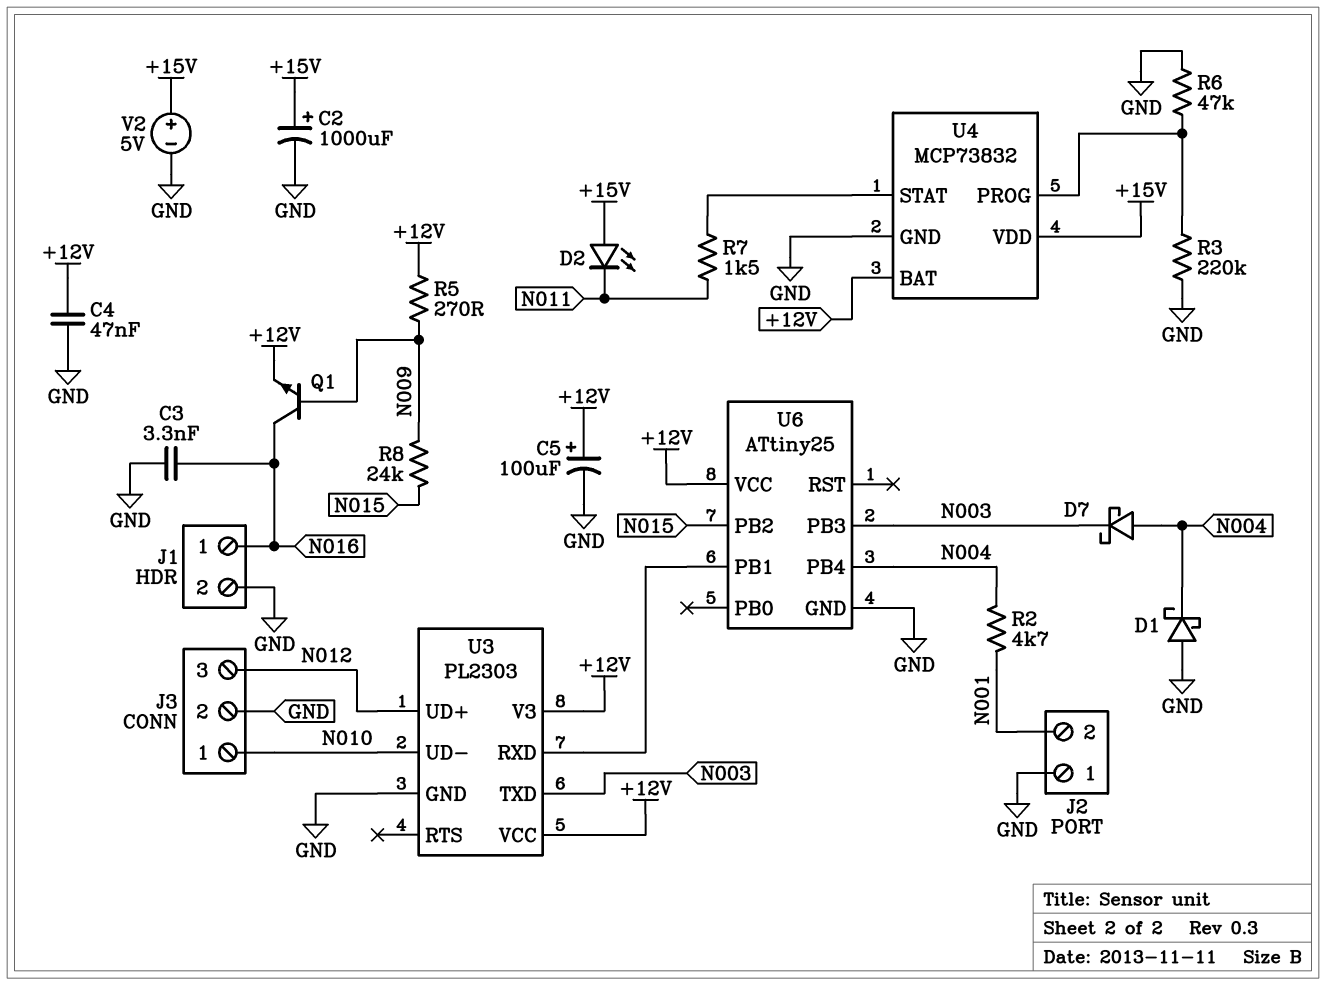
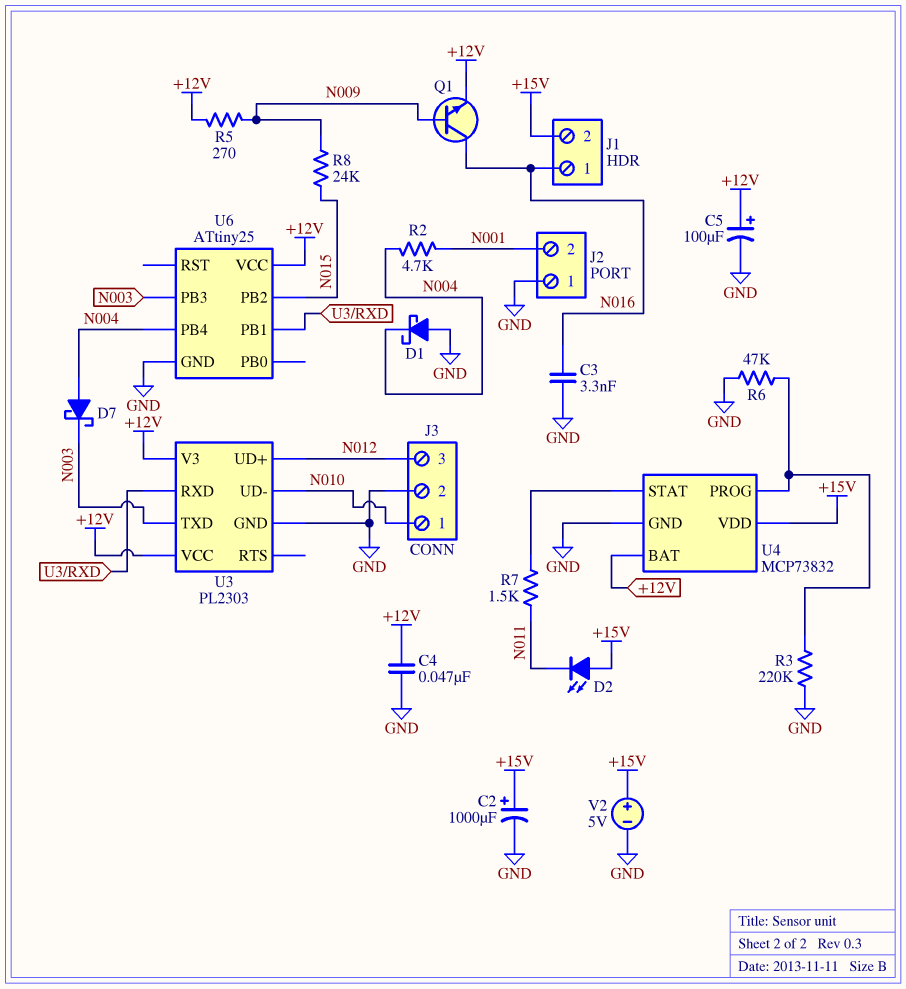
J1 pin 2: GND -> +15V

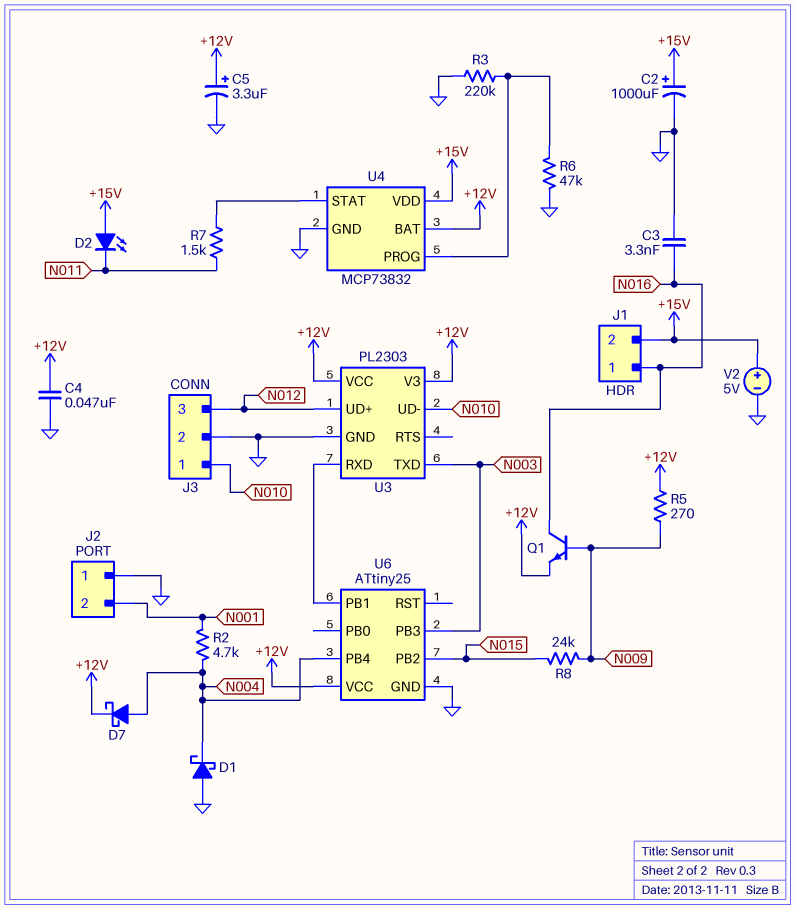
C5: 100uF (plus +12V, minus GND) -> 3.3uF (plus +12V, minus GND)
D7: schottky (A N004, K N003) -> schottky (A N004, K +12V)

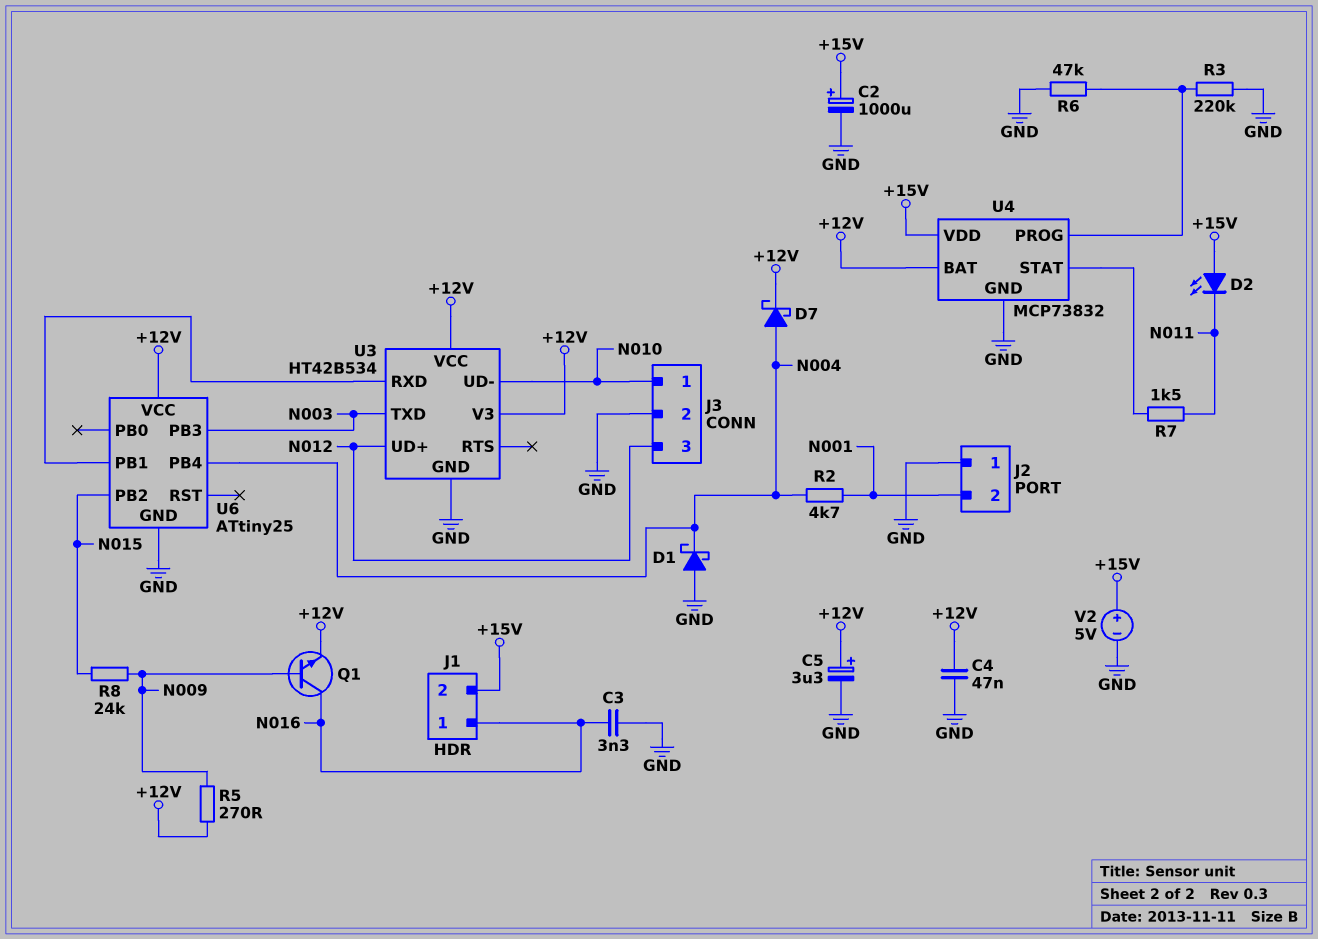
U3: PL2303 -> HT42B534

